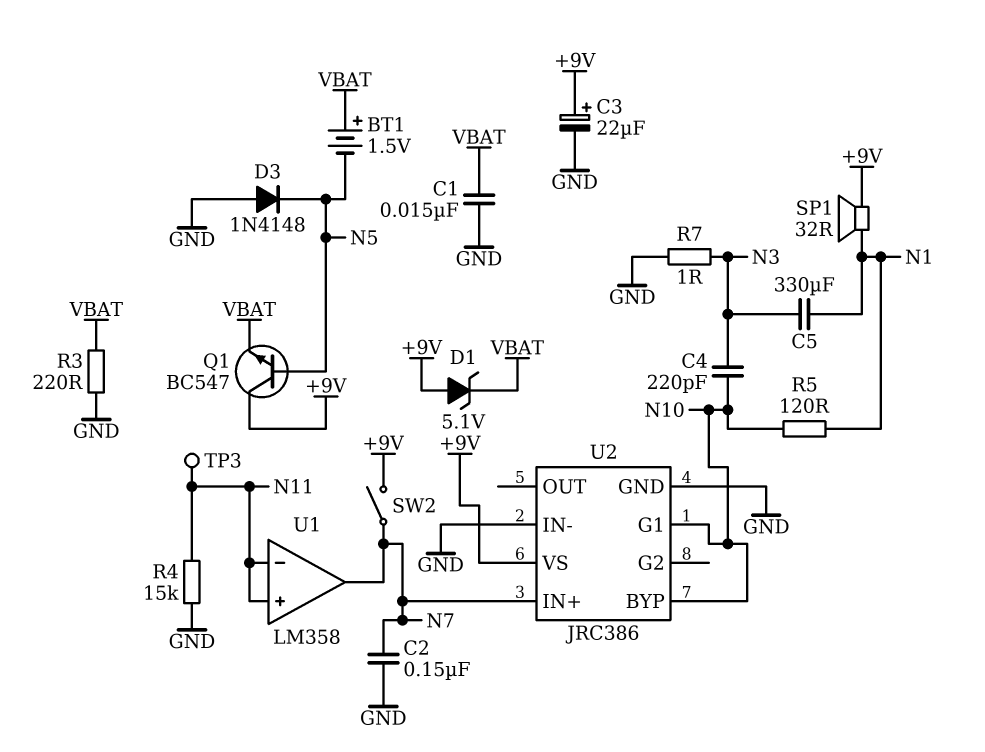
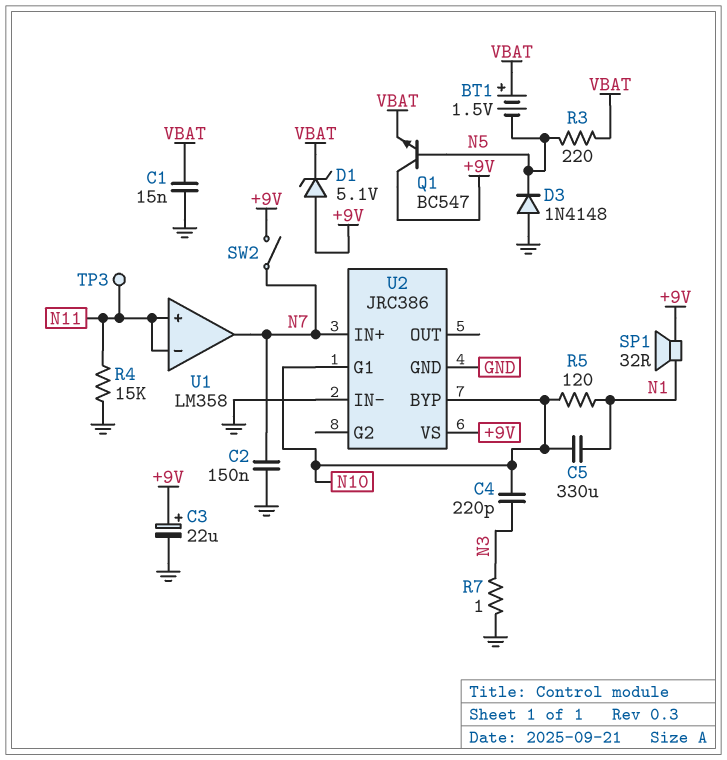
C5: 330uF (N1, N3) -> 330uF (N1, N10)
R3: 220 (GND, VBAT) -> 220 (N5, VBAT)

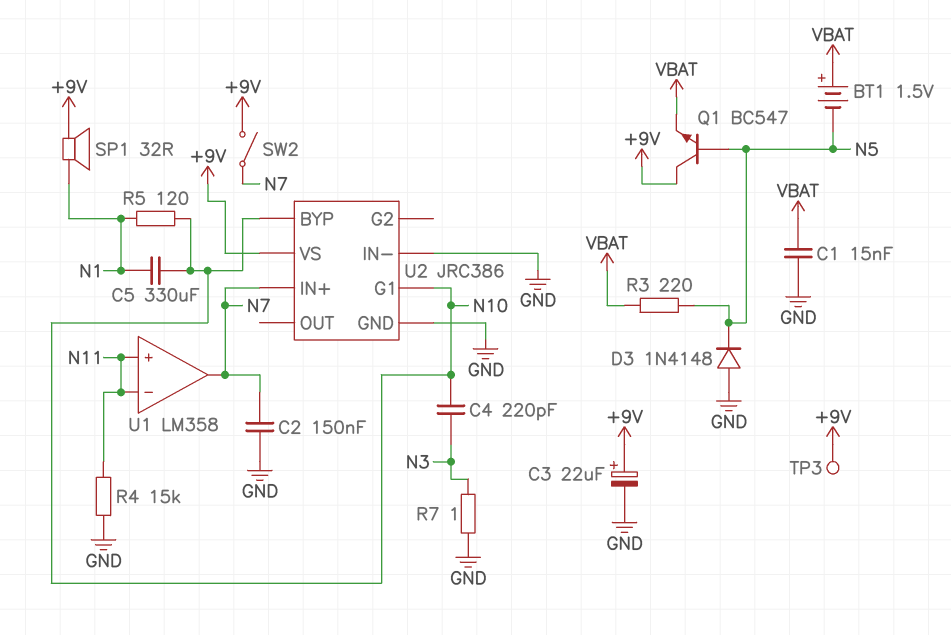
D1: zener 5.1V (A +9V, K VBAT) -> none
TP3: test point (N11) -> test point (+9V)

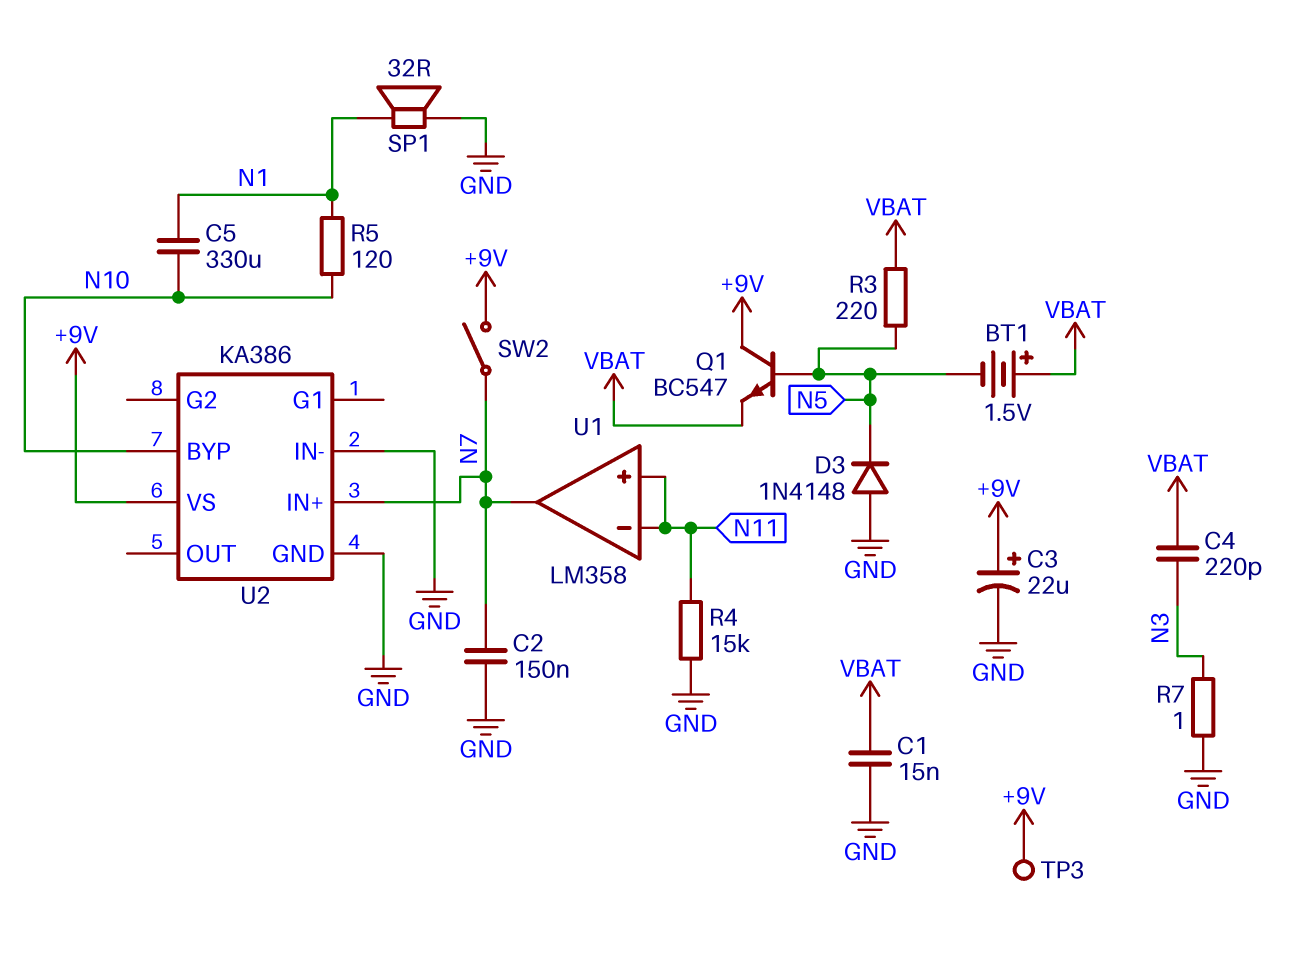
C4: 220pF (N3, N10) -> 220pF (N3, VBAT)
SP1: speaker 32R (+9V, N1) -> speaker 32R (GND, N1)
U2: JRC386 -> KA386
U2 pin G1: N10 -> none

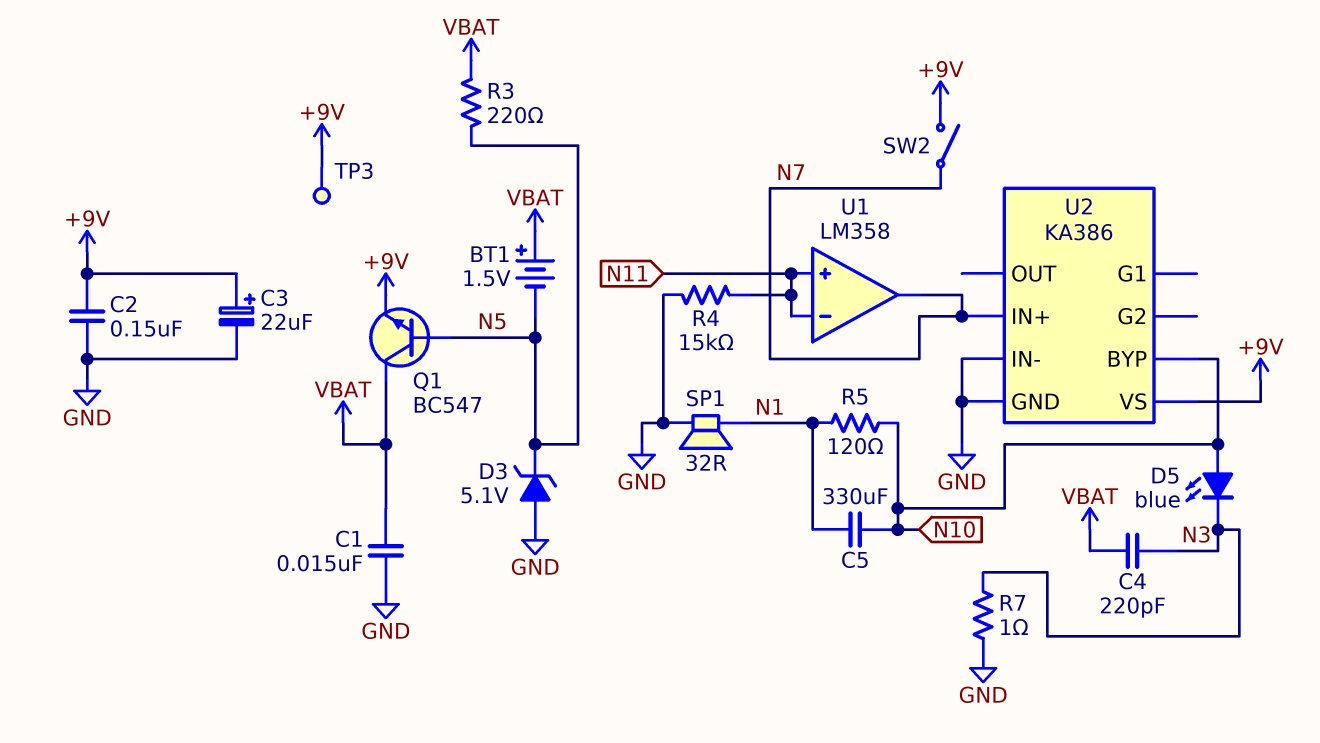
C2: 150nF (GND, N7) -> 150nF (+9V, GND)
D3: diode 1N4148 (A GND, K N5) -> zener 5.1V (A GND, K N5)
D5: none -> LED blue (A N10, K N3)
Q1: NPN BC547 (B N5, C +9V, E VBAT) -> NPN BC547 (B N5, C VBAT, E +9V)

